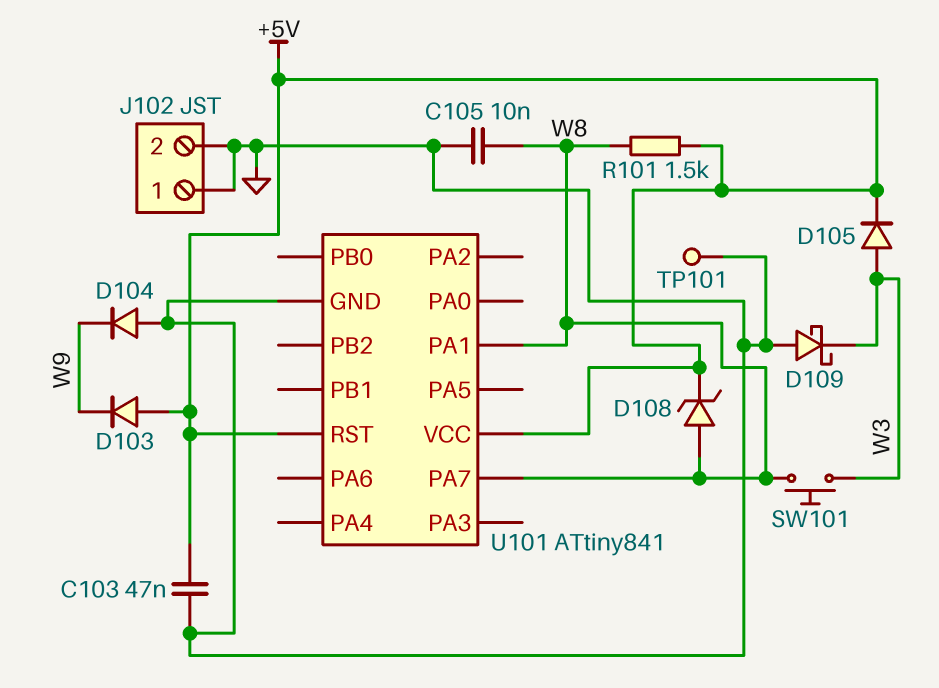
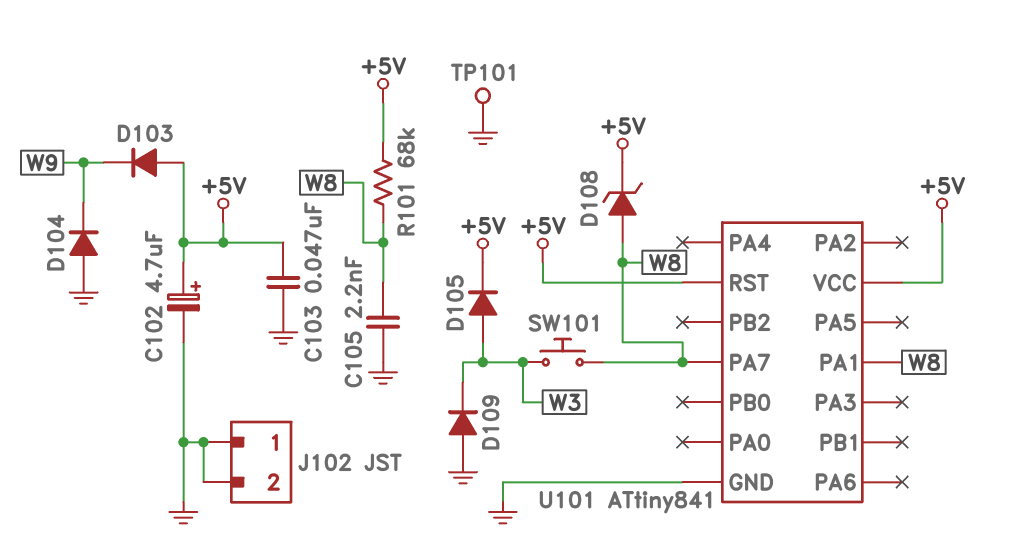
C102: none -> 4.7uF (plus +5V, minus GND)
C105: 10nF (GND, W8) -> 2.2nF (GND, W8)
D109: schottky (A GND, K W3) -> diode (A GND, K W3)
R101: 1.5k (+5V, W8) -> 68k (+5V, W8)

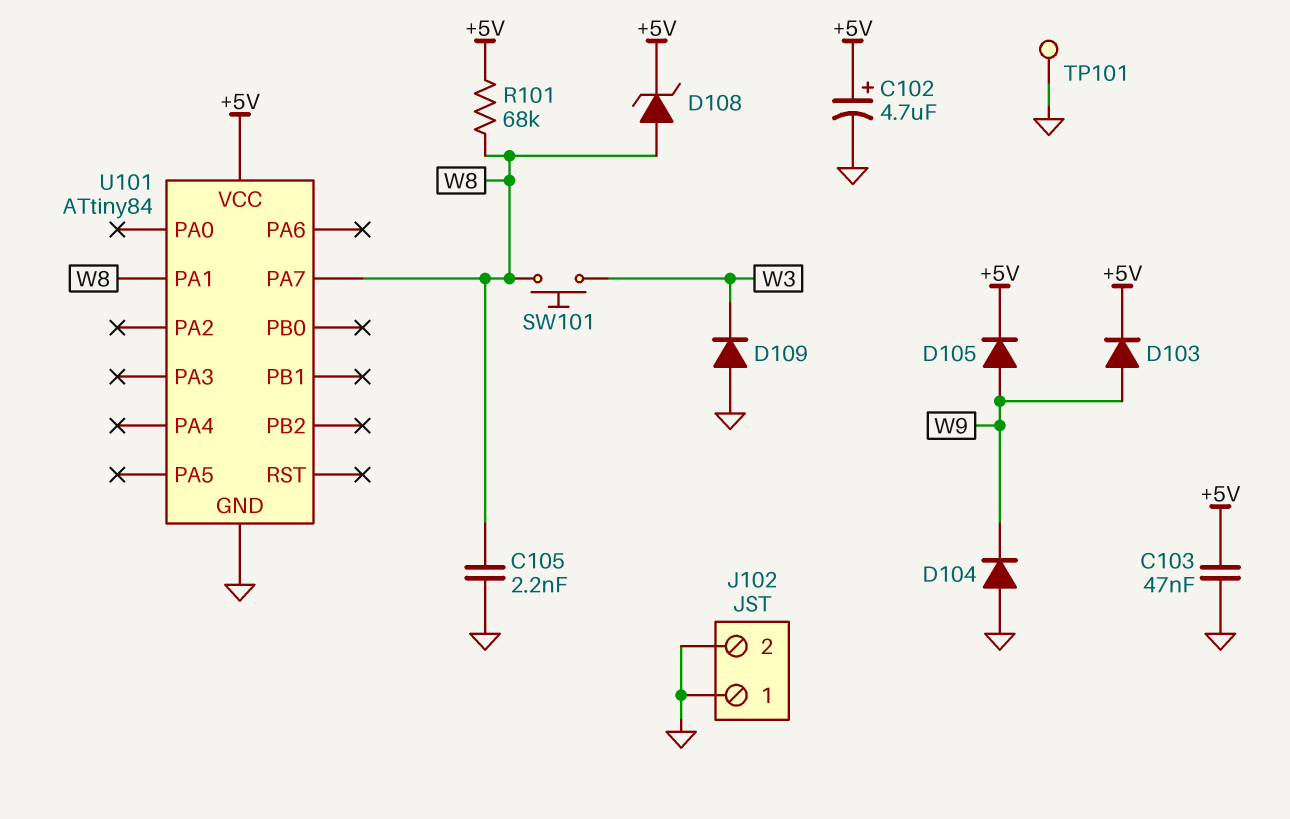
D103: diode (A +5V, K W9) -> diode (A W9, K +5V)
D105: diode (A W3, K +5V) -> diode (A W9, K +5V)
U101: ATtiny841 -> ATtiny84
U101 pin RST: +5V -> none

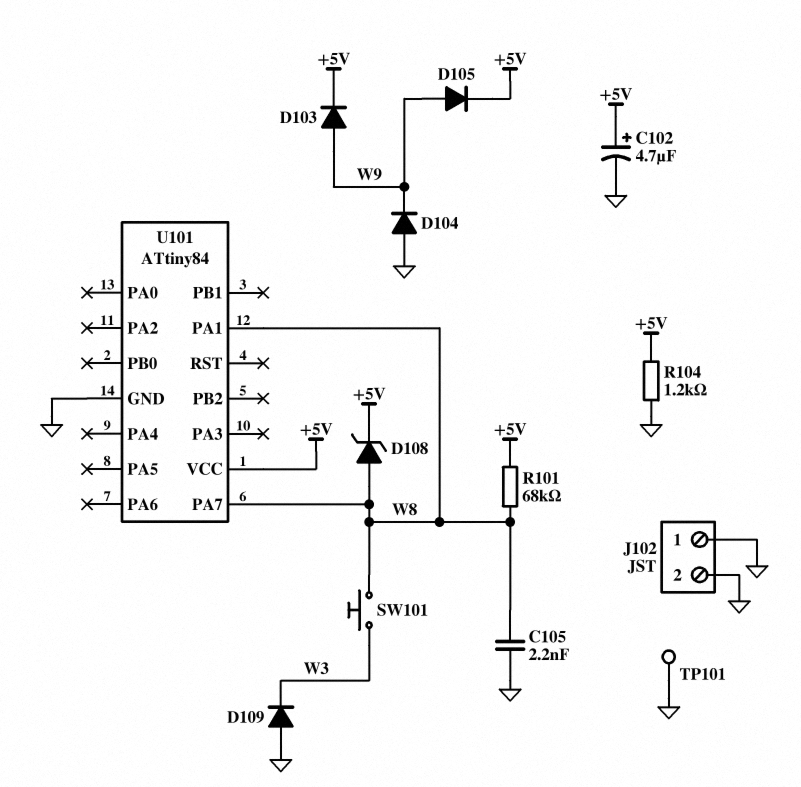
C103: 47nF (+5V, GND) -> none
R104: none -> 1.2k (+5V, GND)

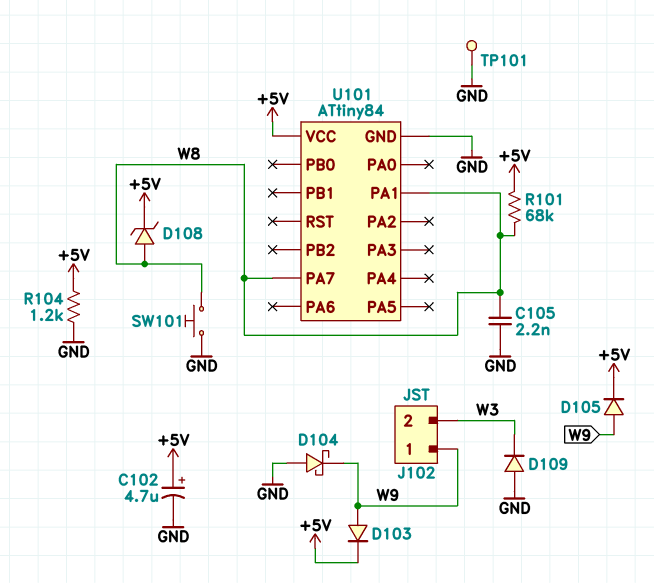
D104: diode (A GND, K W9) -> schottky (A GND, K W9)
J102 pin 1: GND -> W9
J102 pin 2: GND -> W3
SW101: button (W3, W8) -> button (GND, W8)

